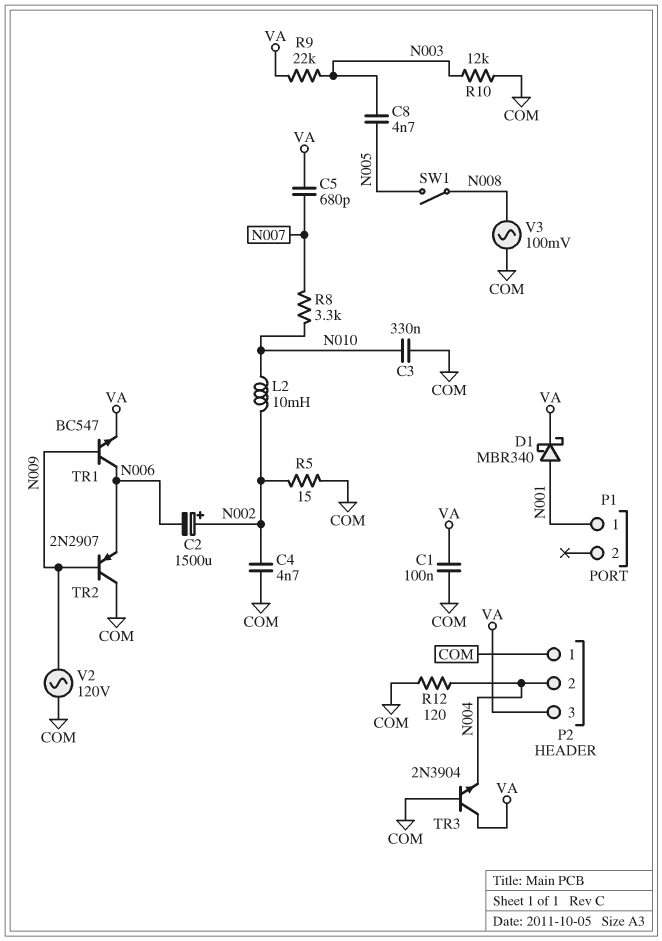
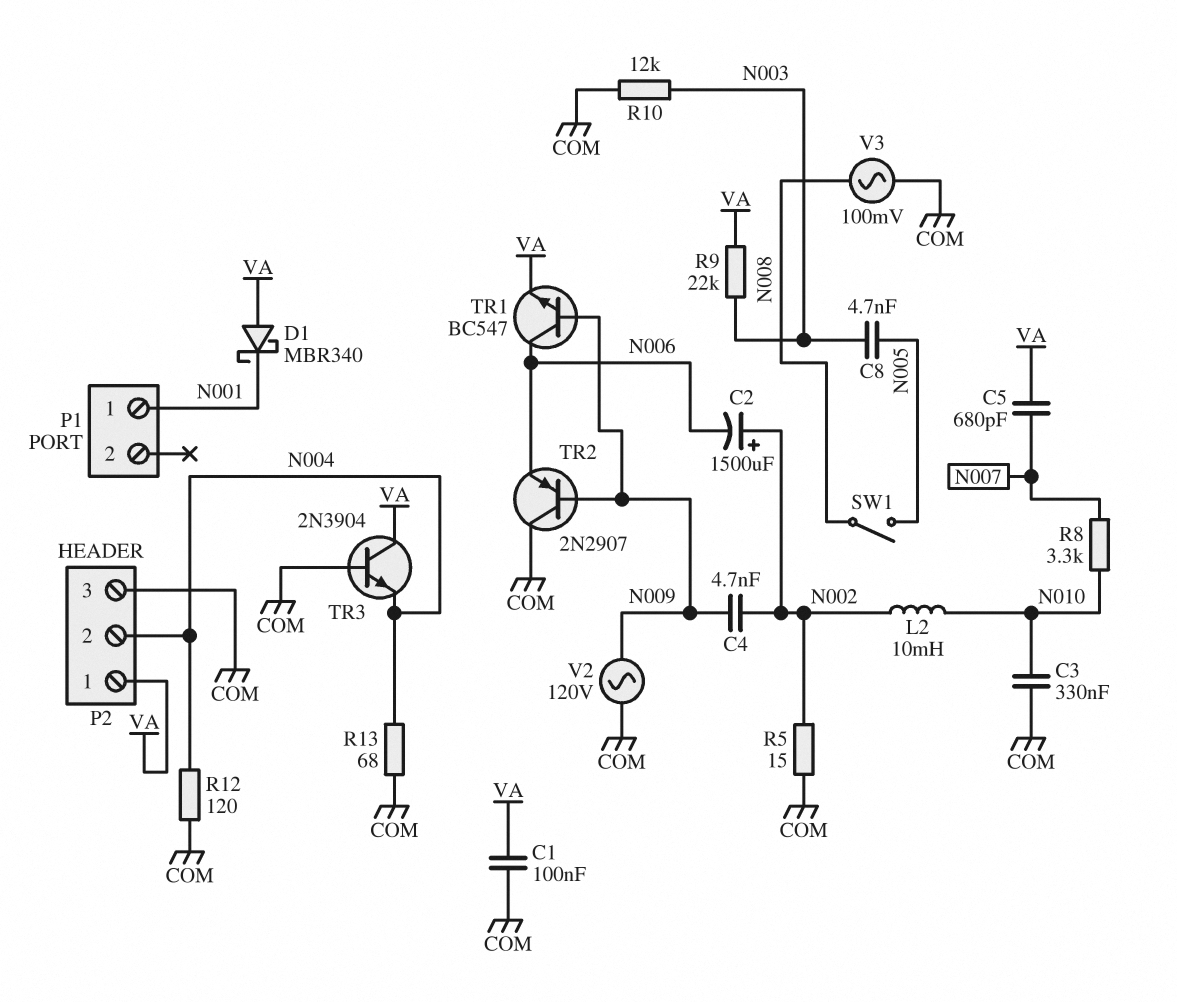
C4: 4.7nF (COM, N002) -> 4.7nF (N002, N009)
D1: schottky MBR340 (A N001, K VA) -> schottky MBR340 (A VA, K N001)
P2 pin 1: COM -> VA
P2 pin 3: VA -> COM
R13: none -> 68 (COM, N004)

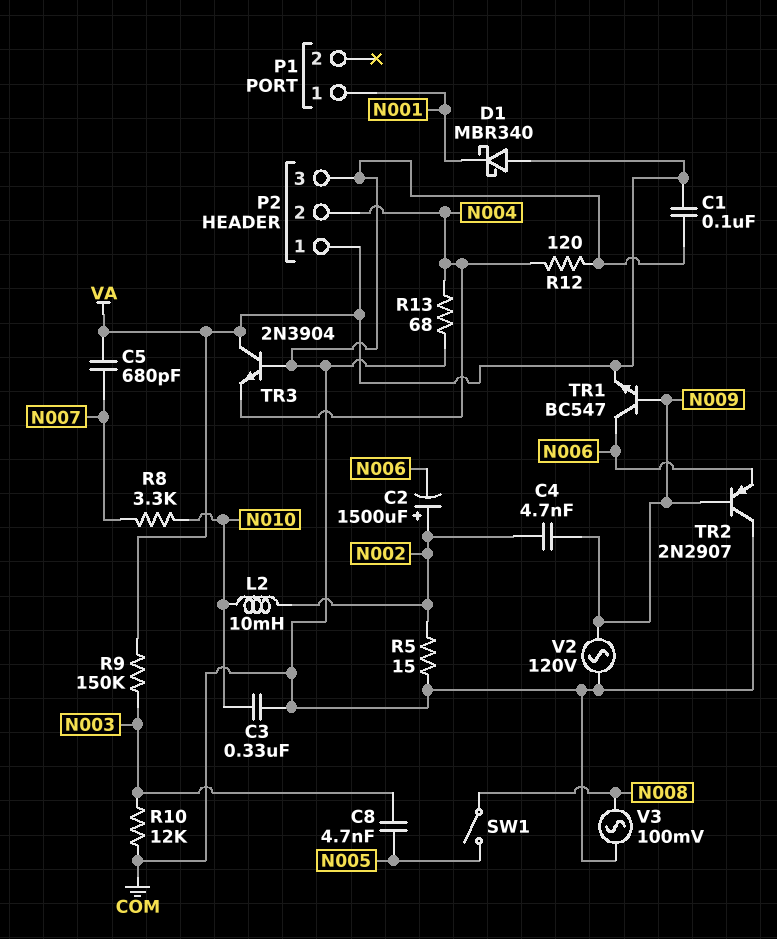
R9: 22k (N003, VA) -> 150k (N003, VA)

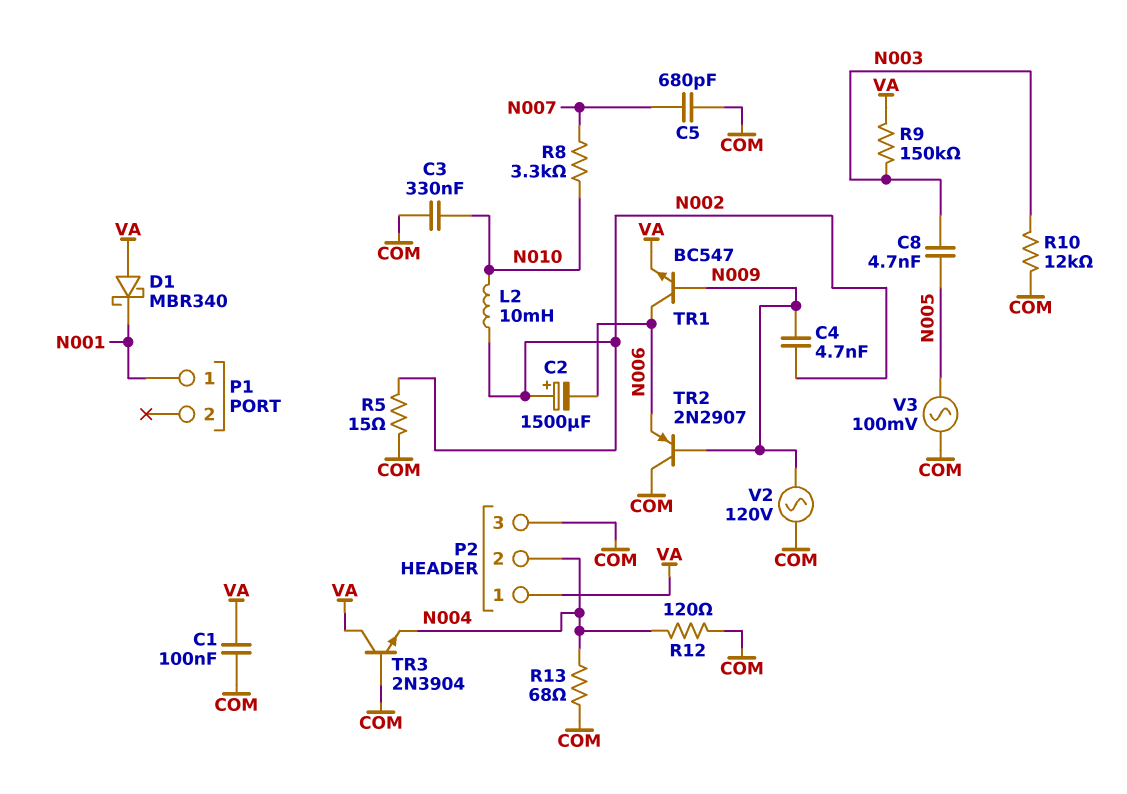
C5: 680pF (N007, VA) -> 680pF (COM, N007)
SW1: switch (N005, N008) -> none
V3: AC 100mV (COM, N008) -> AC 100mV (COM, N005)

